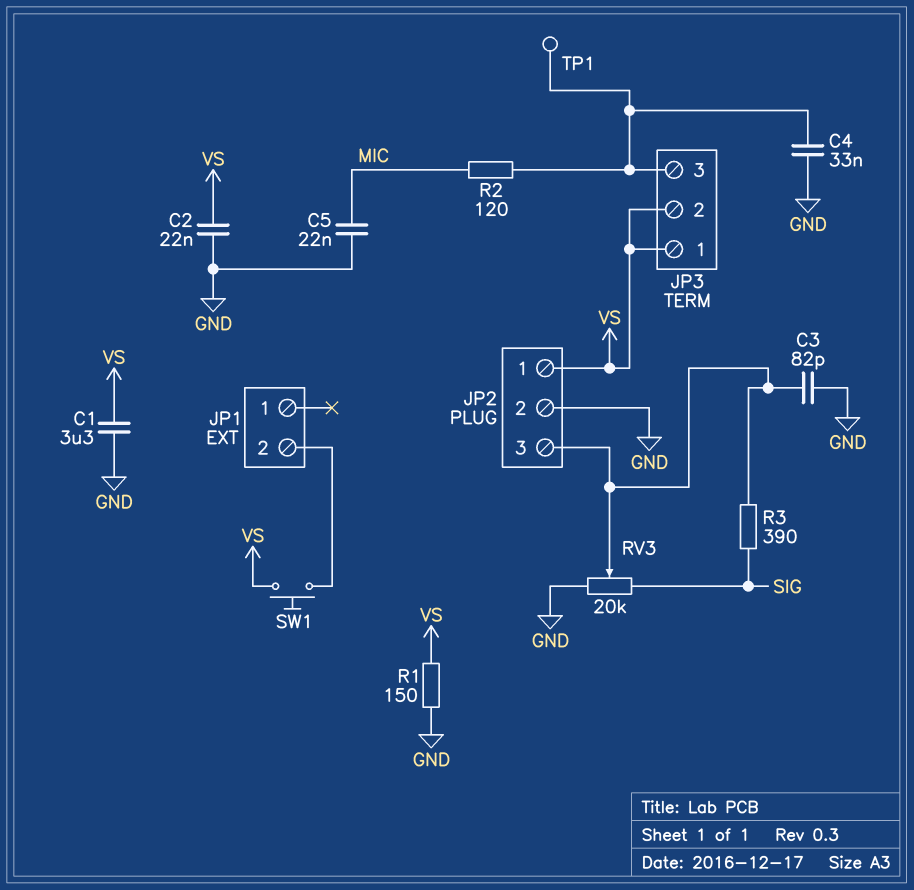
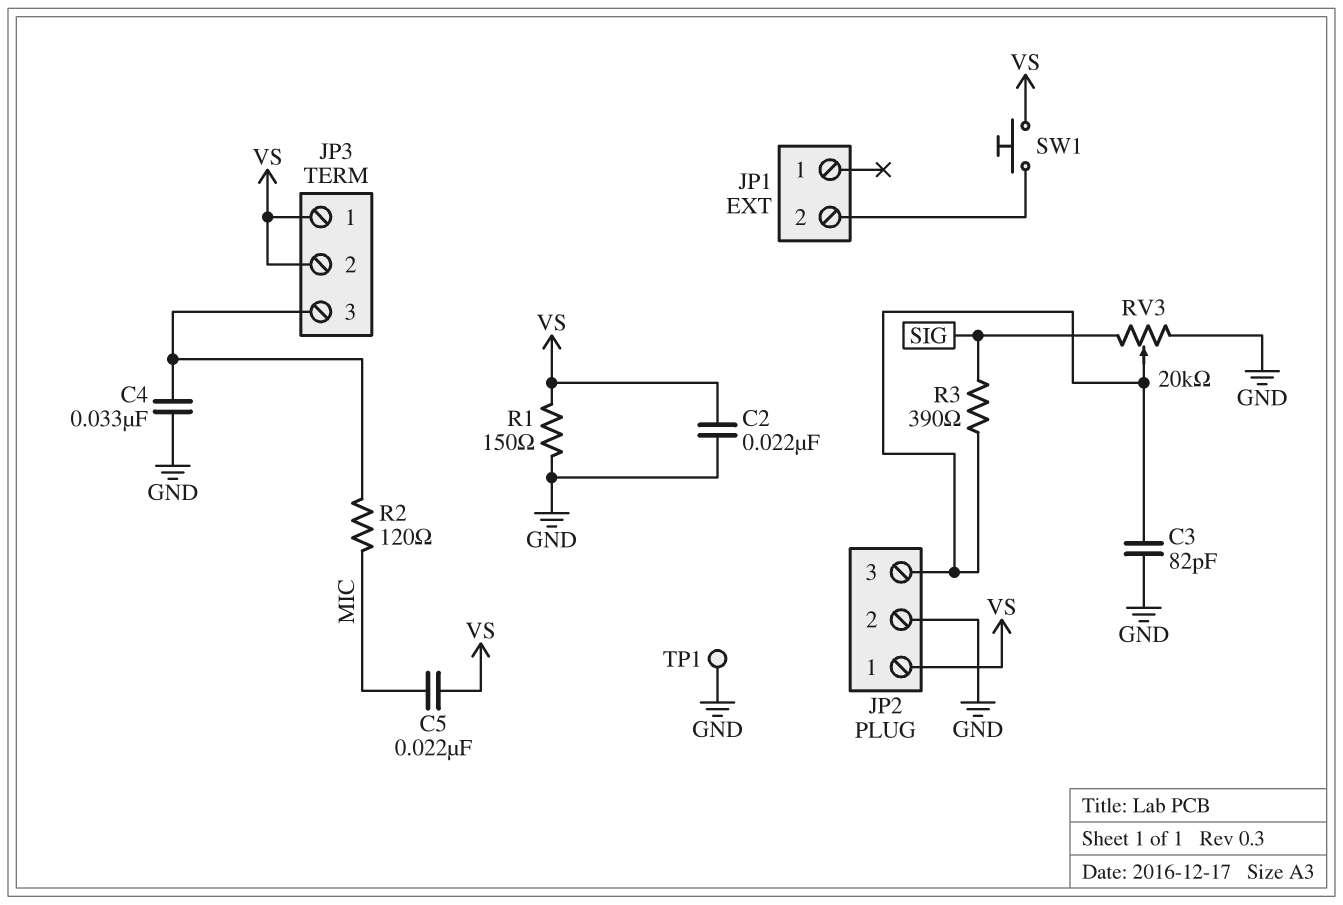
C1: 3.3uF (GND, VS) -> none
C5: 22nF (GND, MIC) -> 22nF (MIC, VS)
TP1: test point (JP3/3) -> test point (GND)

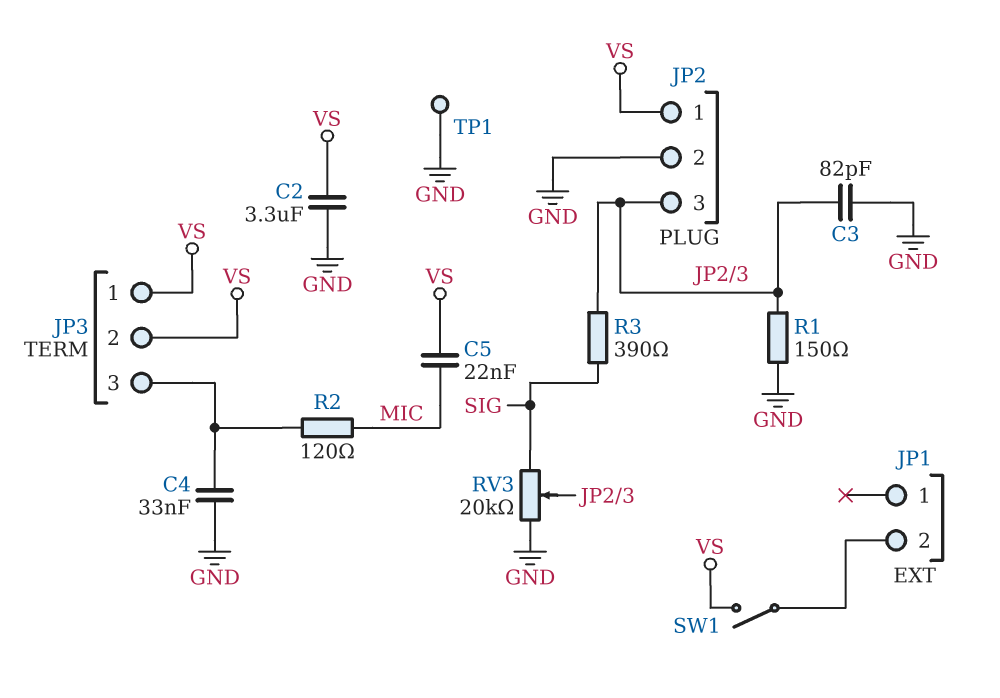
C2: 22nF (GND, VS) -> 3.3uF (GND, VS)
R1: 150 (GND, VS) -> 150 (GND, JP2/3)
SW1: button (JP1/2, VS) -> switch (JP1/2, VS)

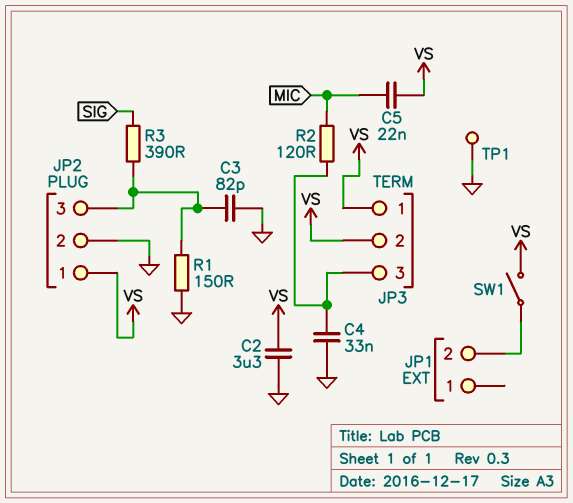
RV3: 20k (GND, SIG, wiper JP2/3) -> none

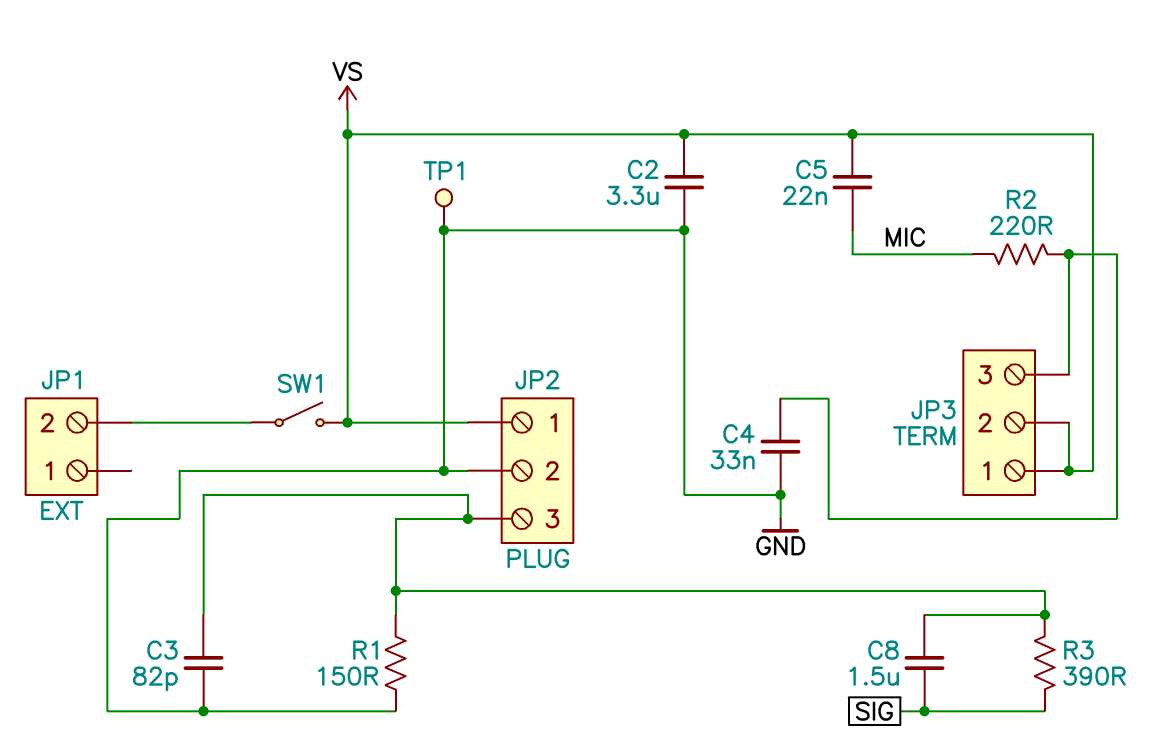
C8: none -> 1.5uF (JP2/3, SIG)
R2: 120 (JP3/3, MIC) -> 220 (JP3/3, MIC)

